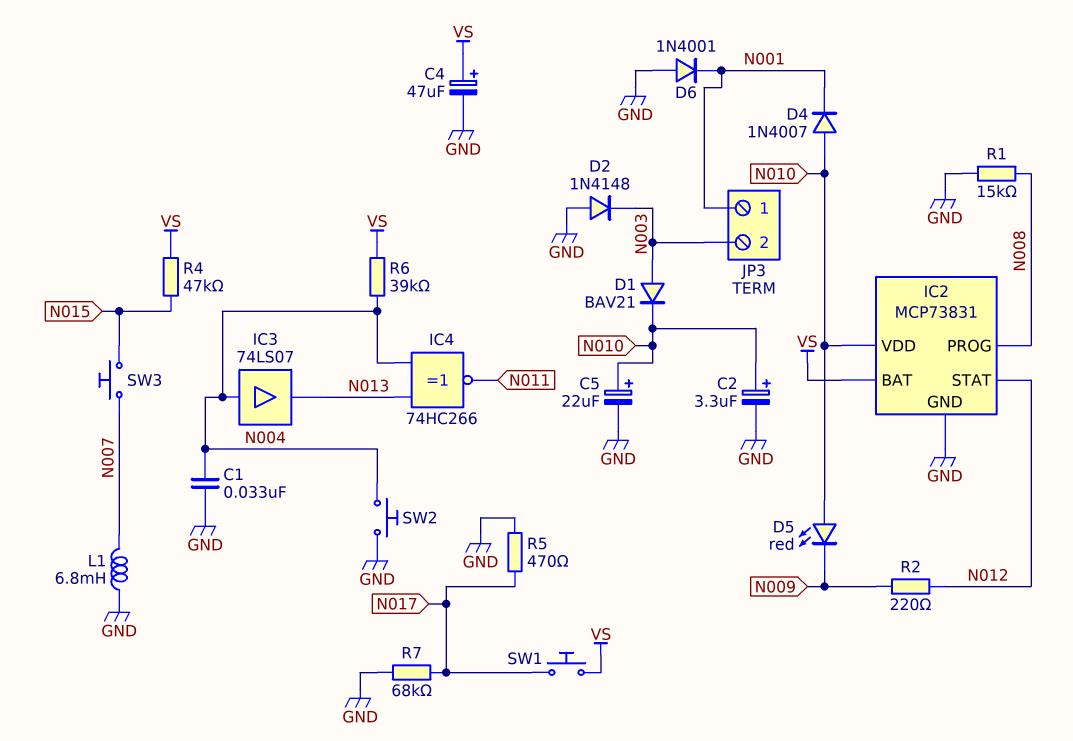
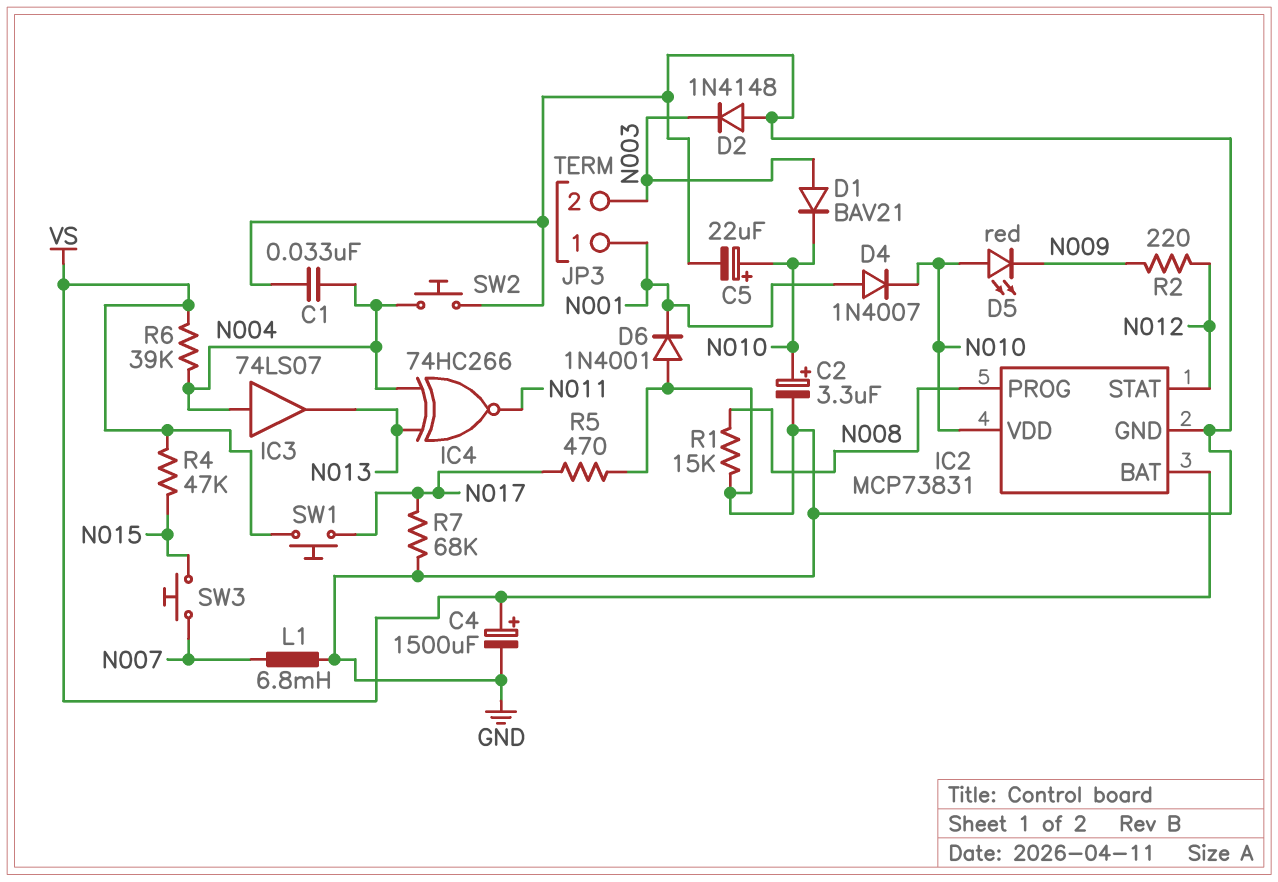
C4: 47uF (plus VS, minus GND) -> 1500uF (plus VS, minus GND)
D4: diode 1N4007 (A N010, K N001) -> diode 1N4007 (A N001, K N010)

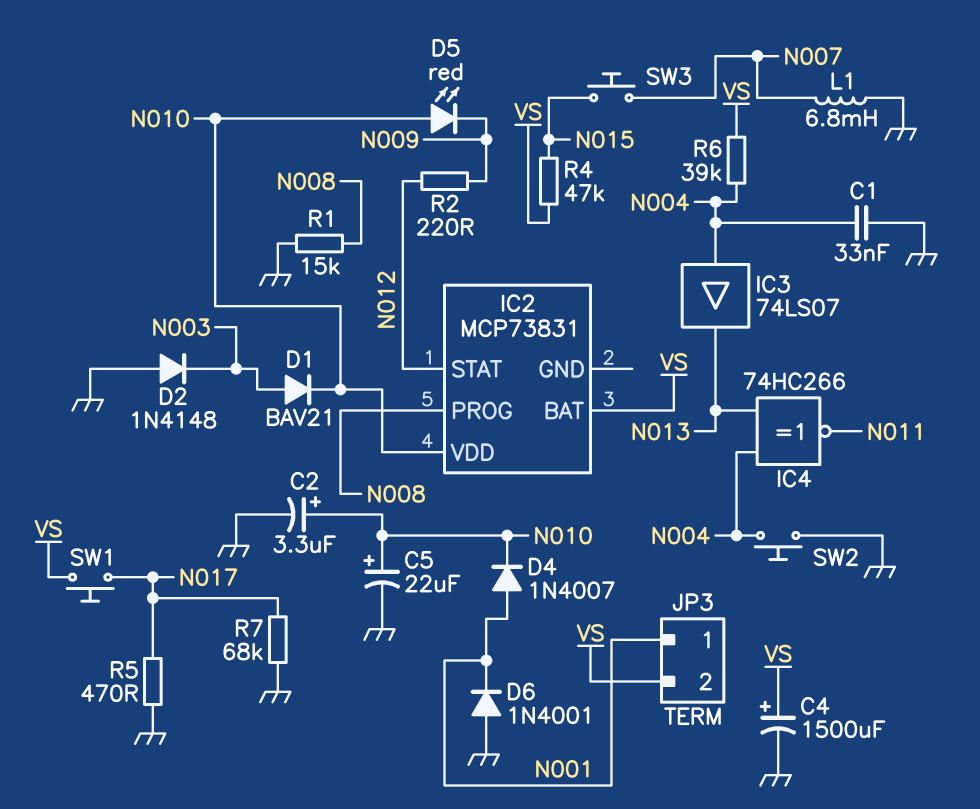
IC2 pin GND: GND -> none
JP3 pin 2: N003 -> VS

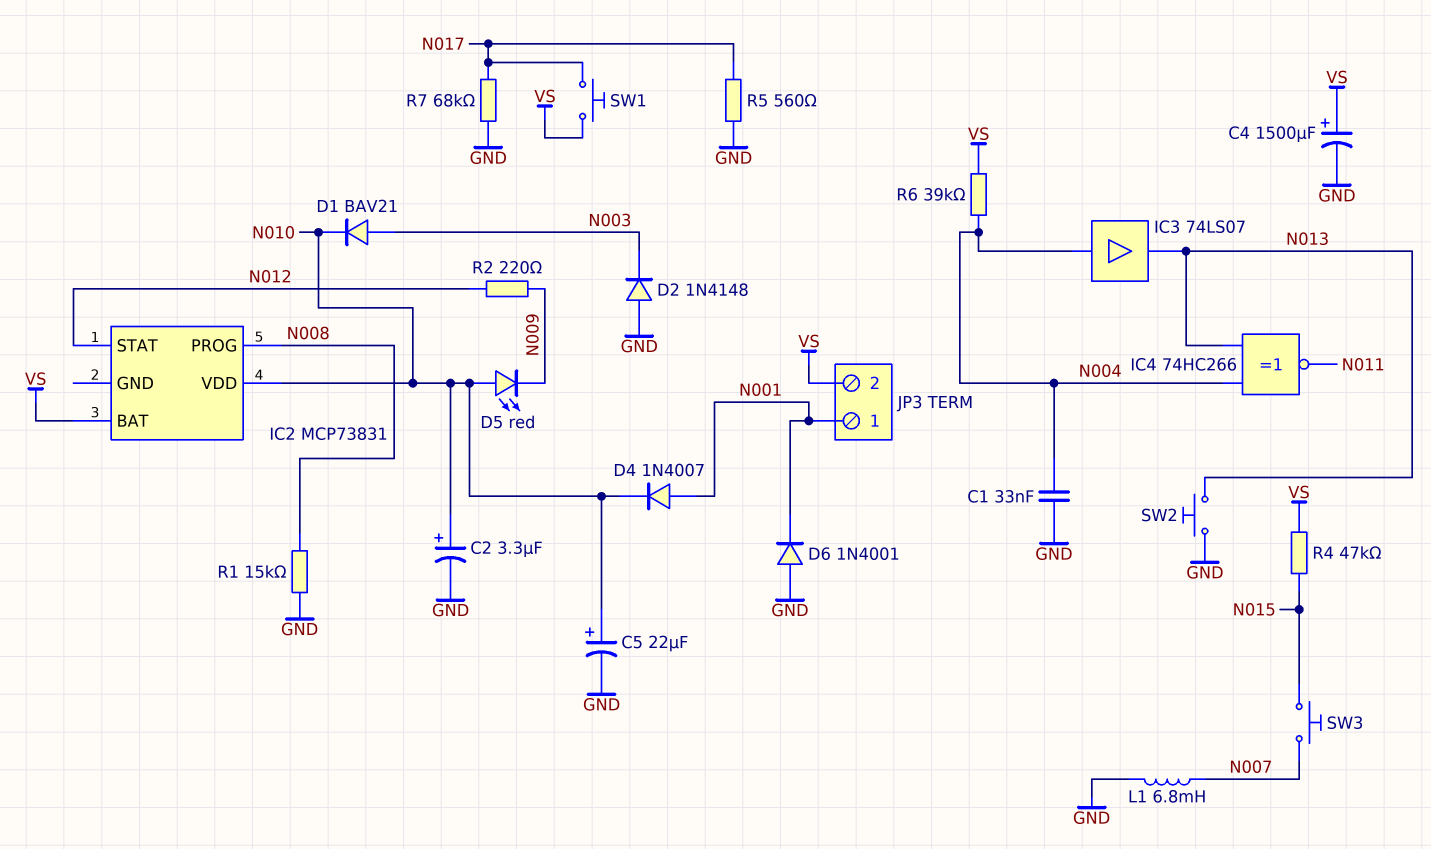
R5: 470 (GND, N017) -> 560 (GND, N017)
SW2: button (GND, N004) -> button (GND, N013)

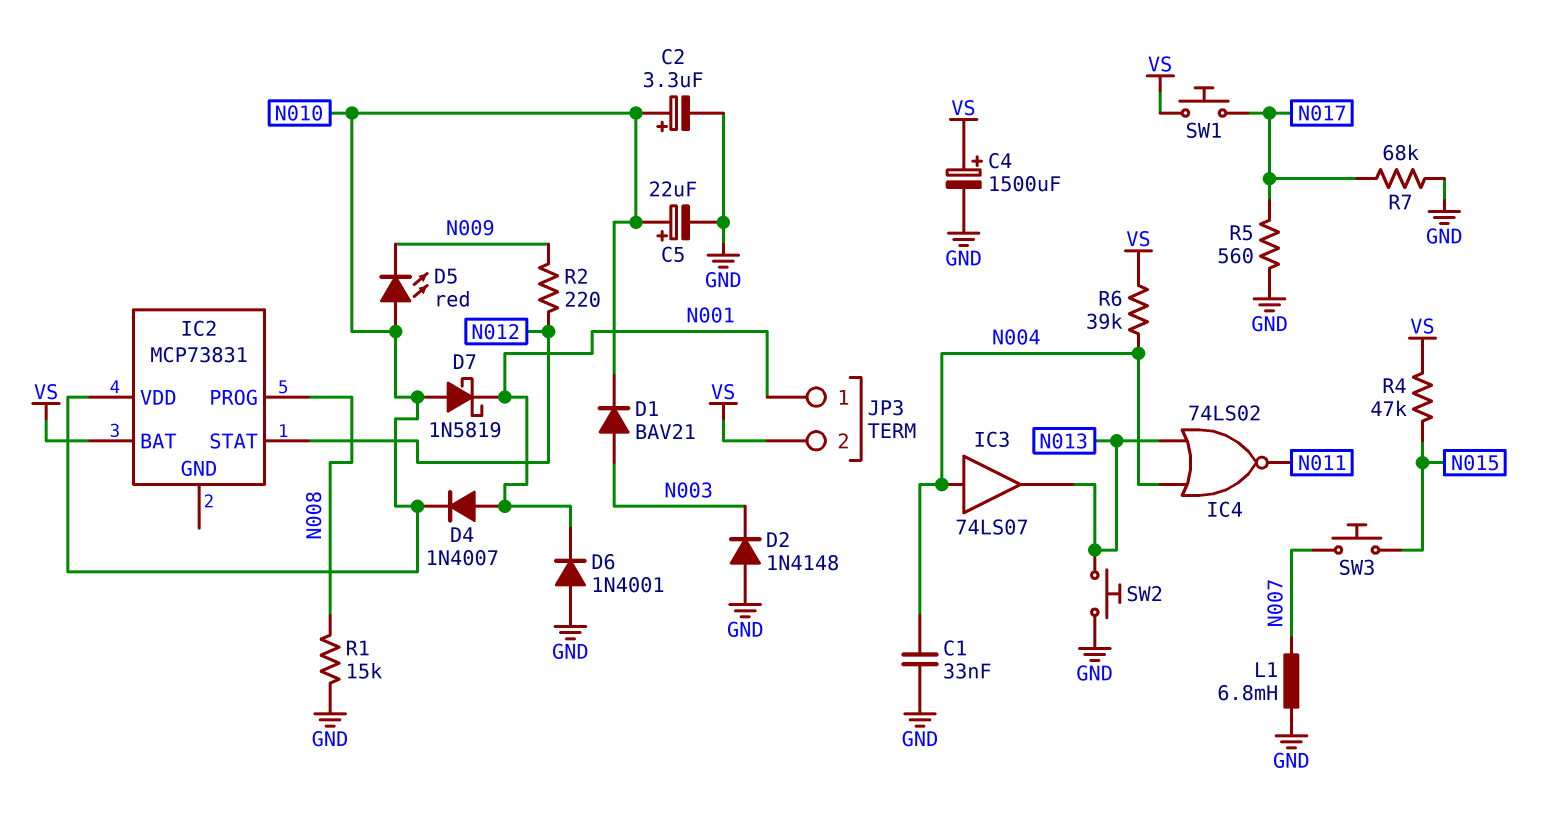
D7: none -> schottky 1N5819 (A N010, K N001)
IC4: XNOR 74HC266 (in N004, in N013, out N011) -> NOR 74LS02 (in N004, in N013, out N011)

